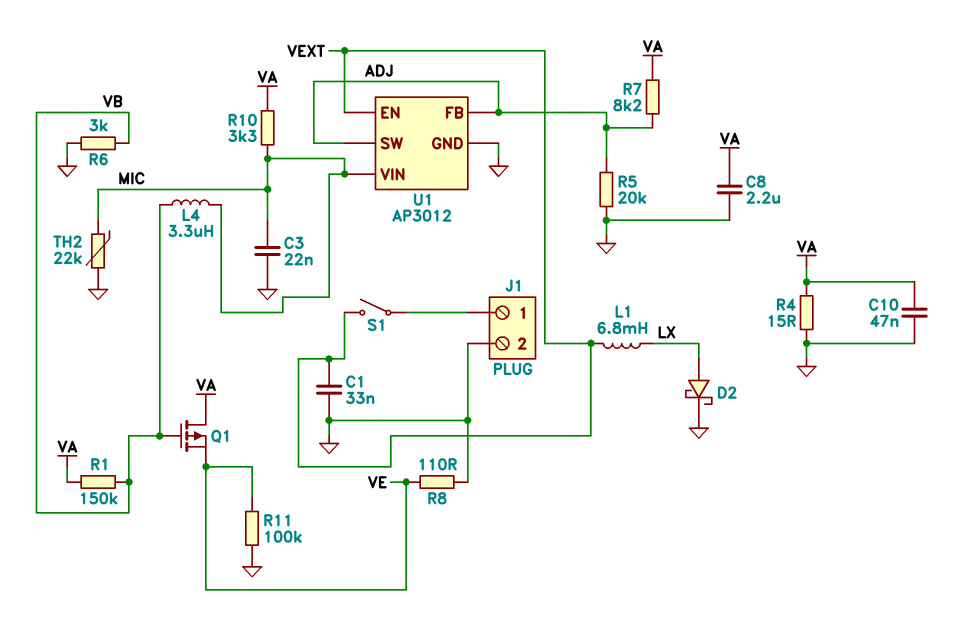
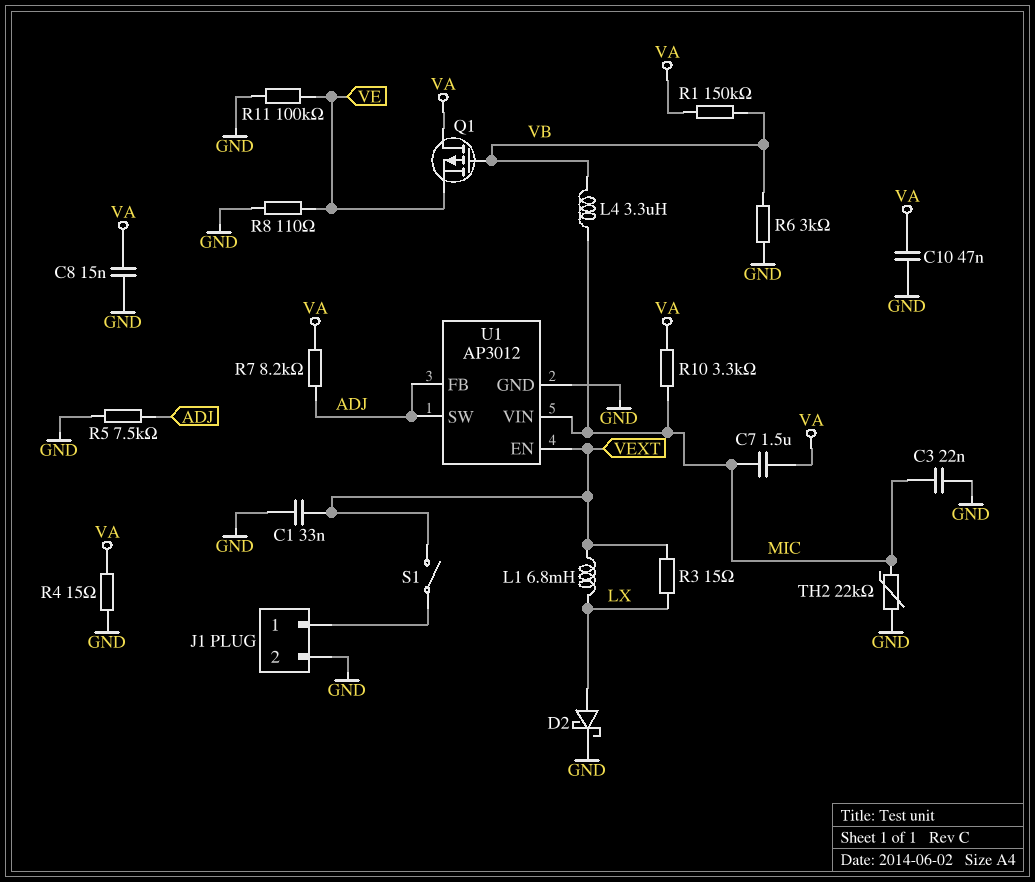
C7: none -> 1.5uF (MIC, VA)
C8: 2.2uF (GND, VA) -> 15nF (GND, VA)
R3: none -> 15 (LX, VEXT)
R5: 20k (ADJ, GND) -> 7.5k (ADJ, GND)

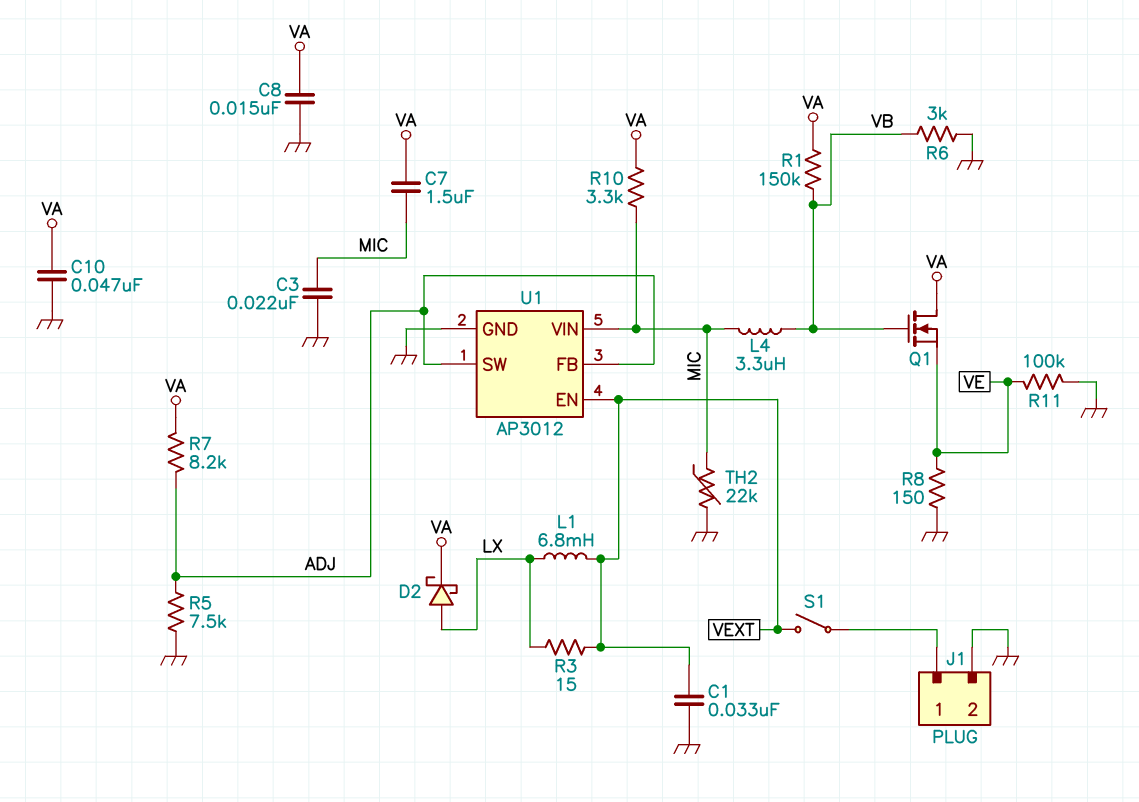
D2: schottky (A LX, K GND) -> schottky (A LX, K VA)
Q1: PMOS (G VB, D VA, S VE) -> NMOS (G VB, D VA, S VE)
R4: 15 (GND, VA) -> none
R8: 110 (GND, VE) -> 150 (GND, VE)

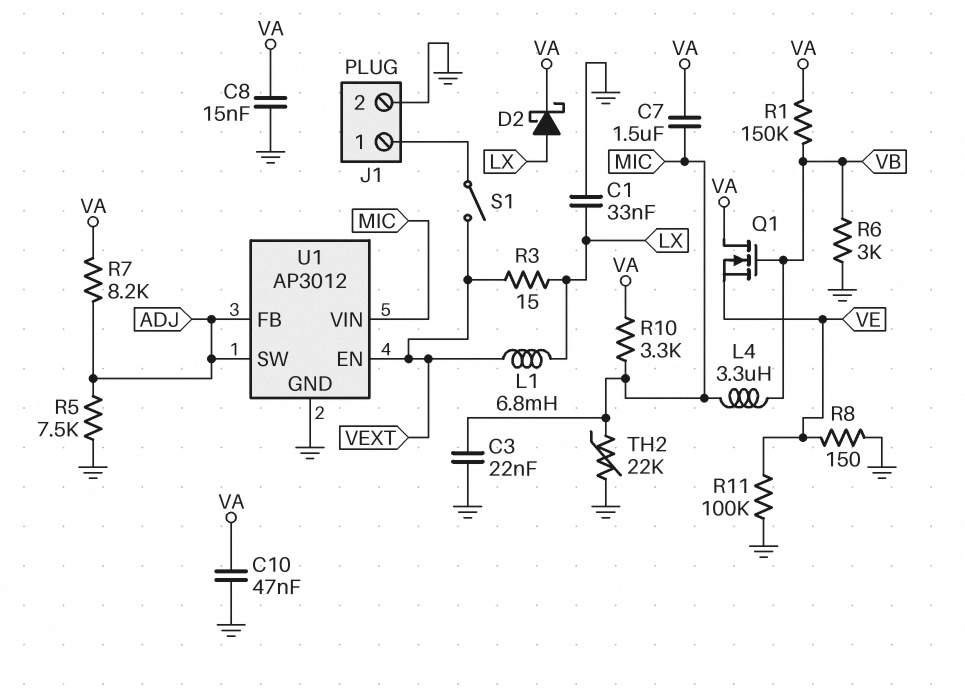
C1: 33nF (GND, VEXT) -> 33nF (GND, LX)

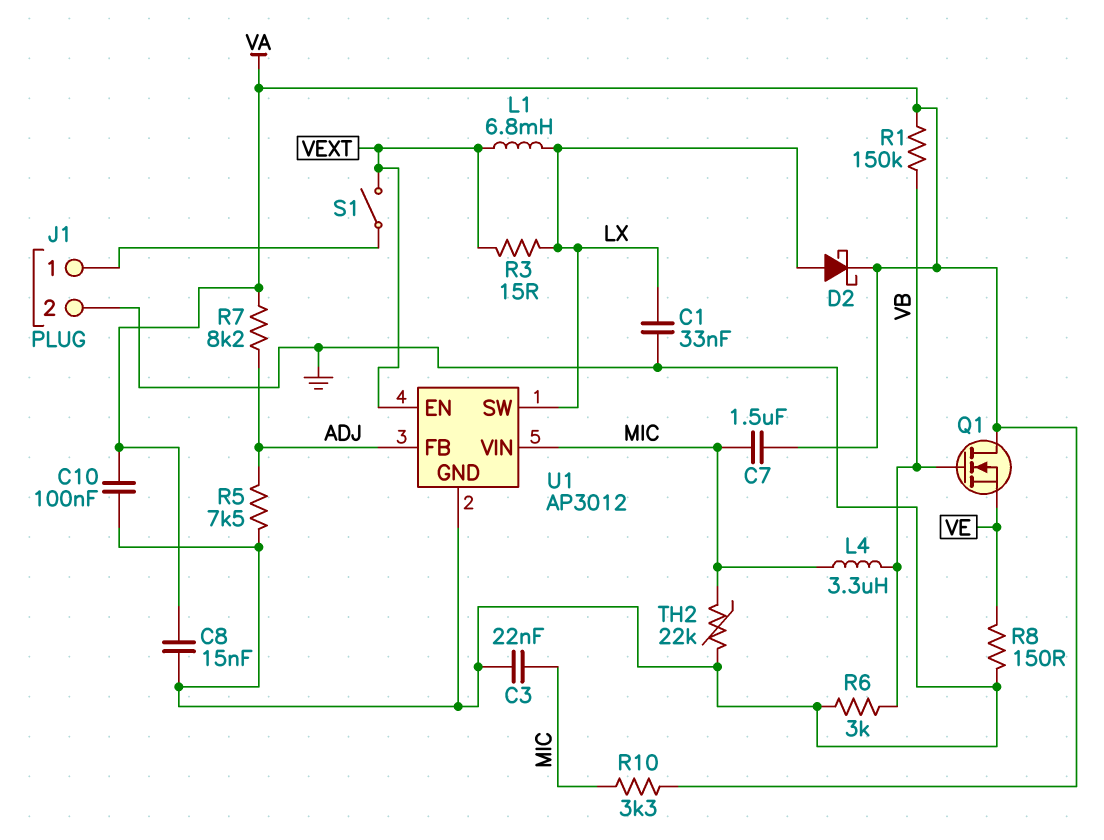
C10: 47nF (GND, VA) -> 100nF (GND, VA)
R11: 100k (GND, VE) -> none
U1 pin SW: ADJ -> LX

